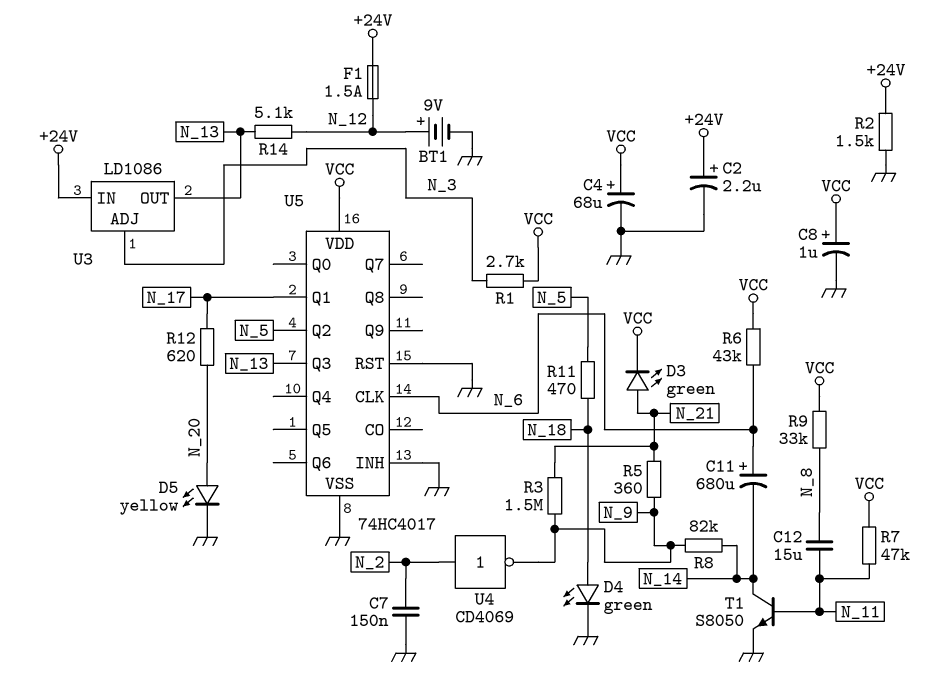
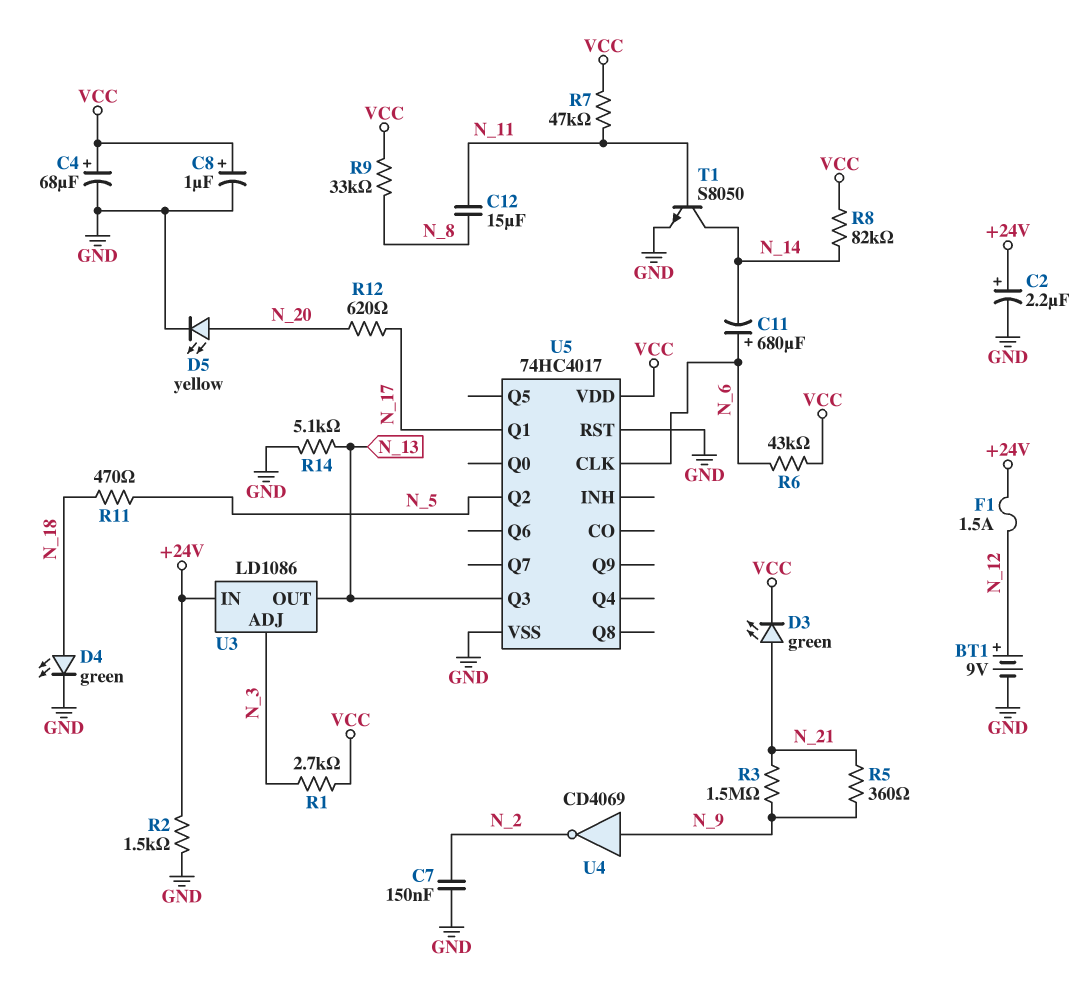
R8: 82k (N_9, N_14) -> 82k (N_14, VCC)
R14: 5.1k (N_12, N_13) -> 5.1k (GND, N_13)
U4: NOT CD4069 (in N_2, out N_9) -> NOT CD4069 (in N_9, out N_2)
U5 pin INH: GND -> none

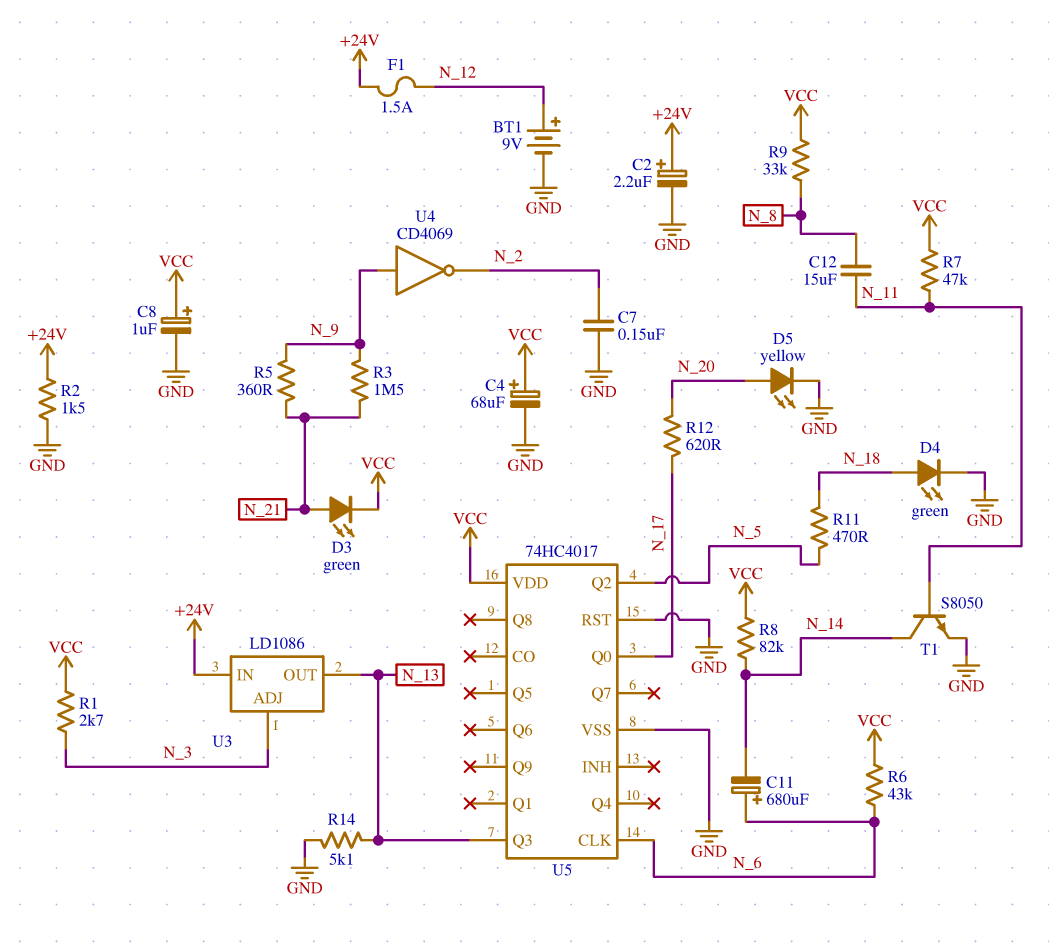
U5 pin Q0: none -> N_17
U5 pin Q1: N_17 -> none

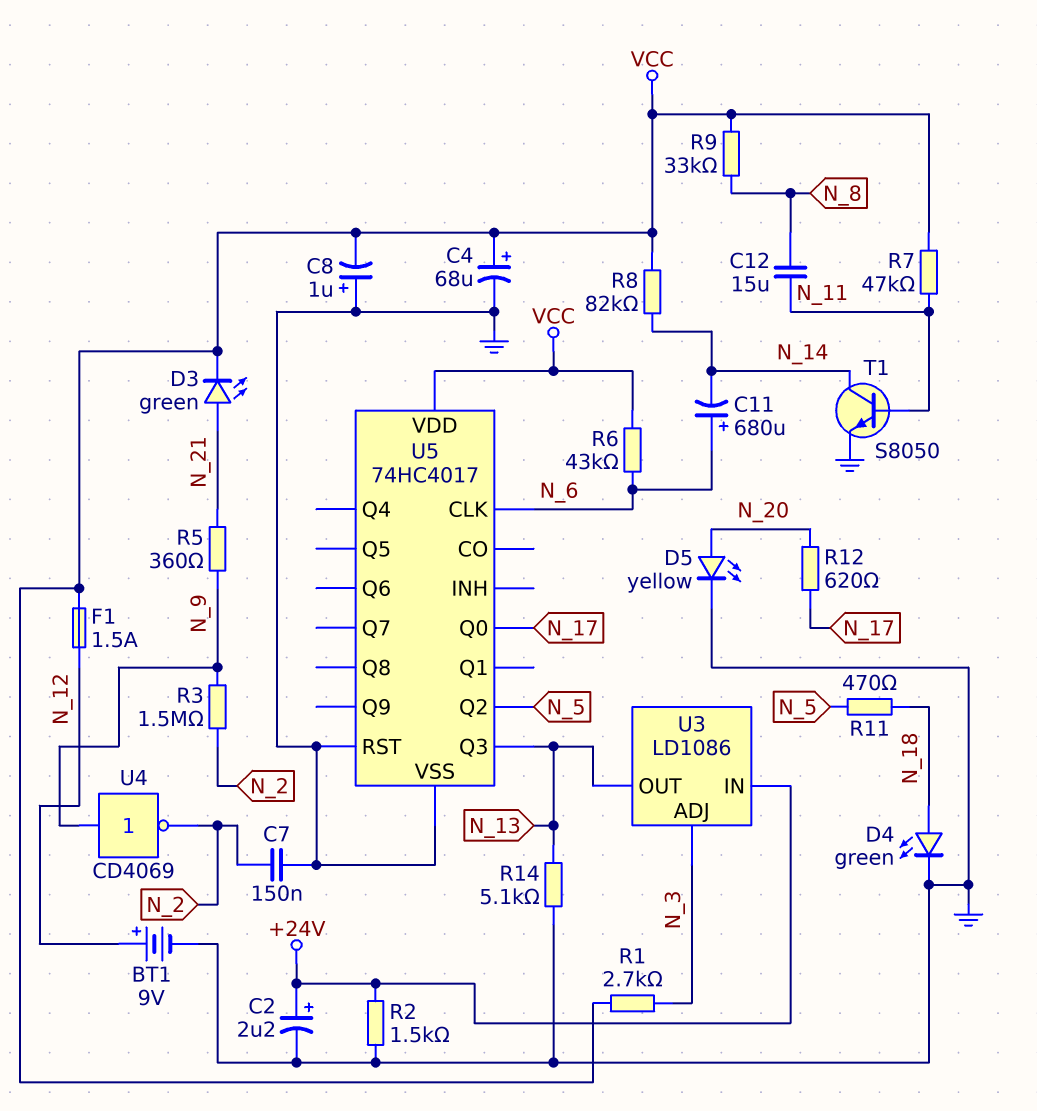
C8: 1uF (plus VCC, minus GND) -> 1uF (plus GND, minus VCC)
F1: 1.5A (+24V, N_12) -> 1.5A (N_12, VCC)
R3: 1.5M (N_9, N_21) -> 1.5M (N_2, N_9)

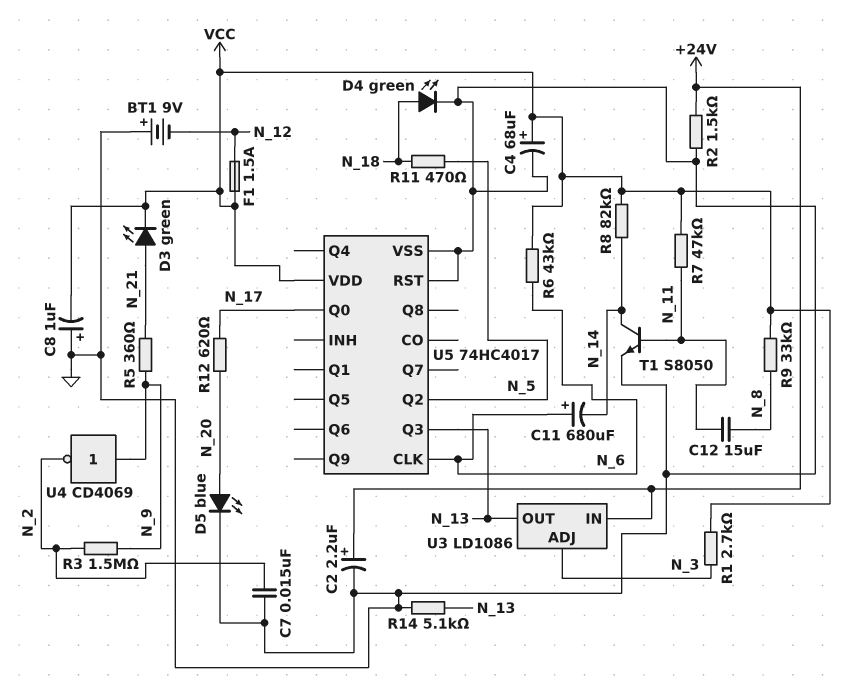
BT1: 9V (plus N_12, minus GND) -> 9V (plus GND, minus N_12)
C7: 150nF (GND, N_2) -> 15nF (GND, N_2)
D5: LED yellow (A N_20, K GND) -> LED blue (A N_20, K GND)

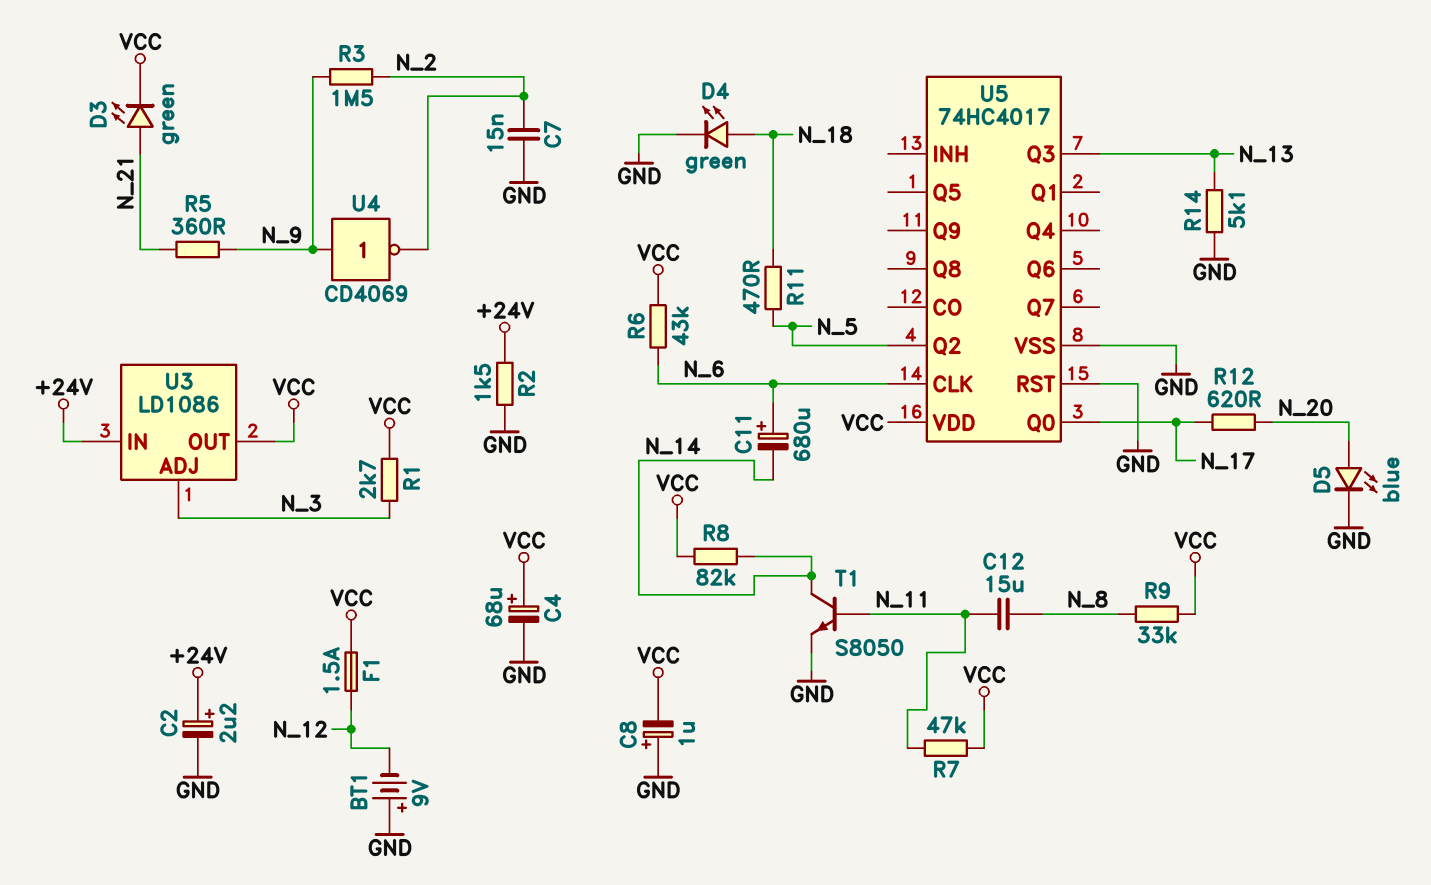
U3 pin OUT: N_13 -> VCC

